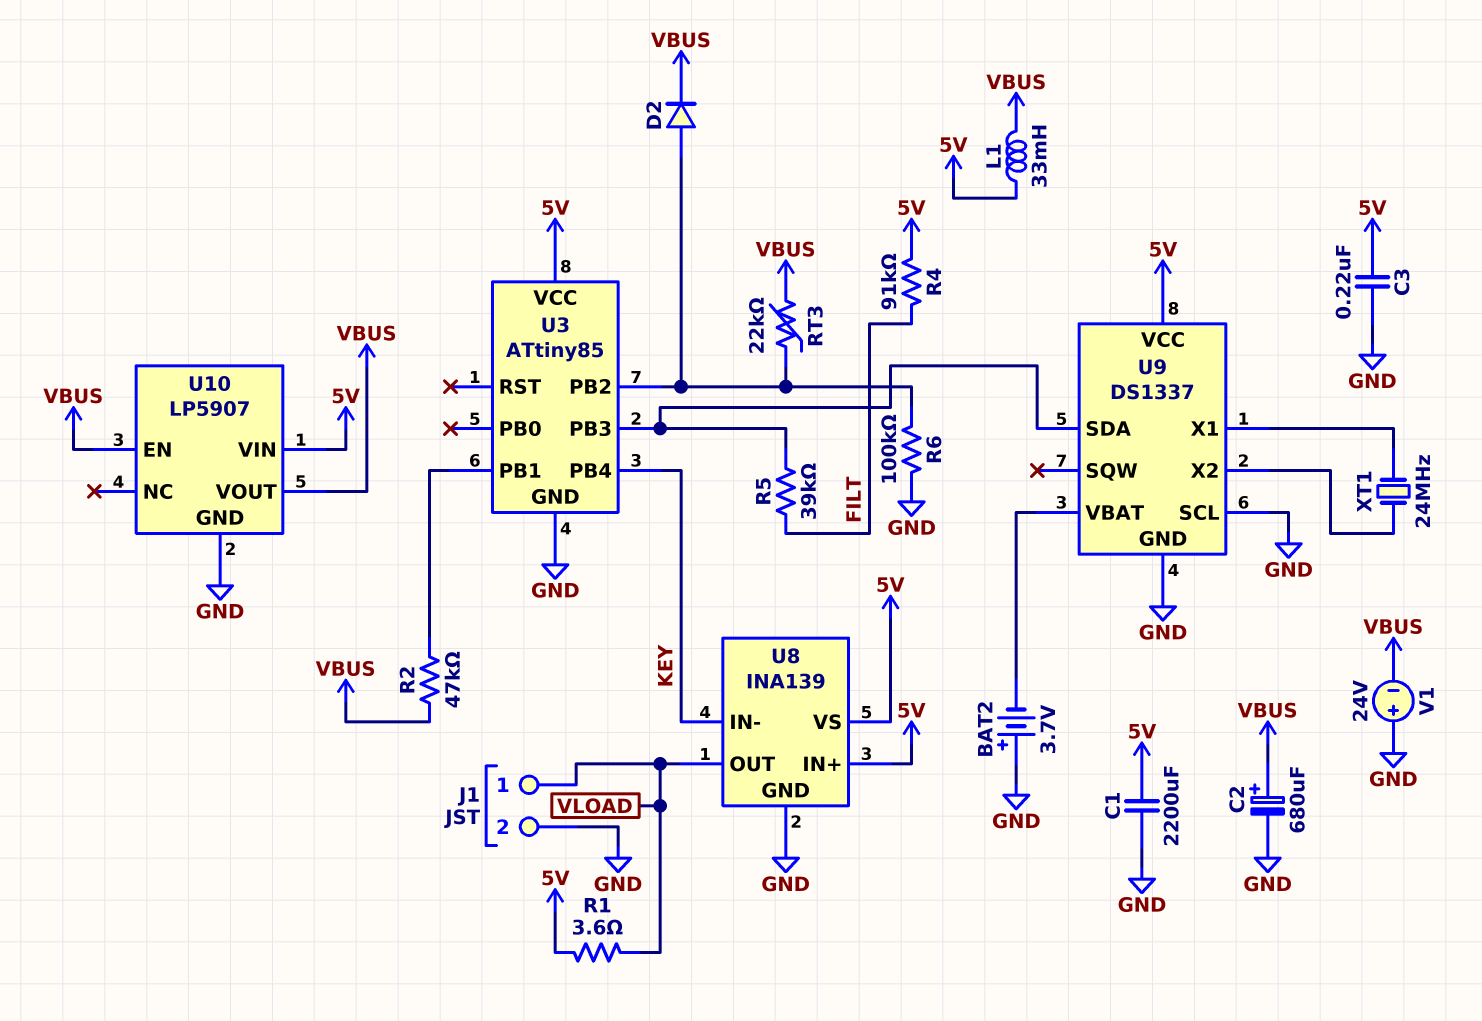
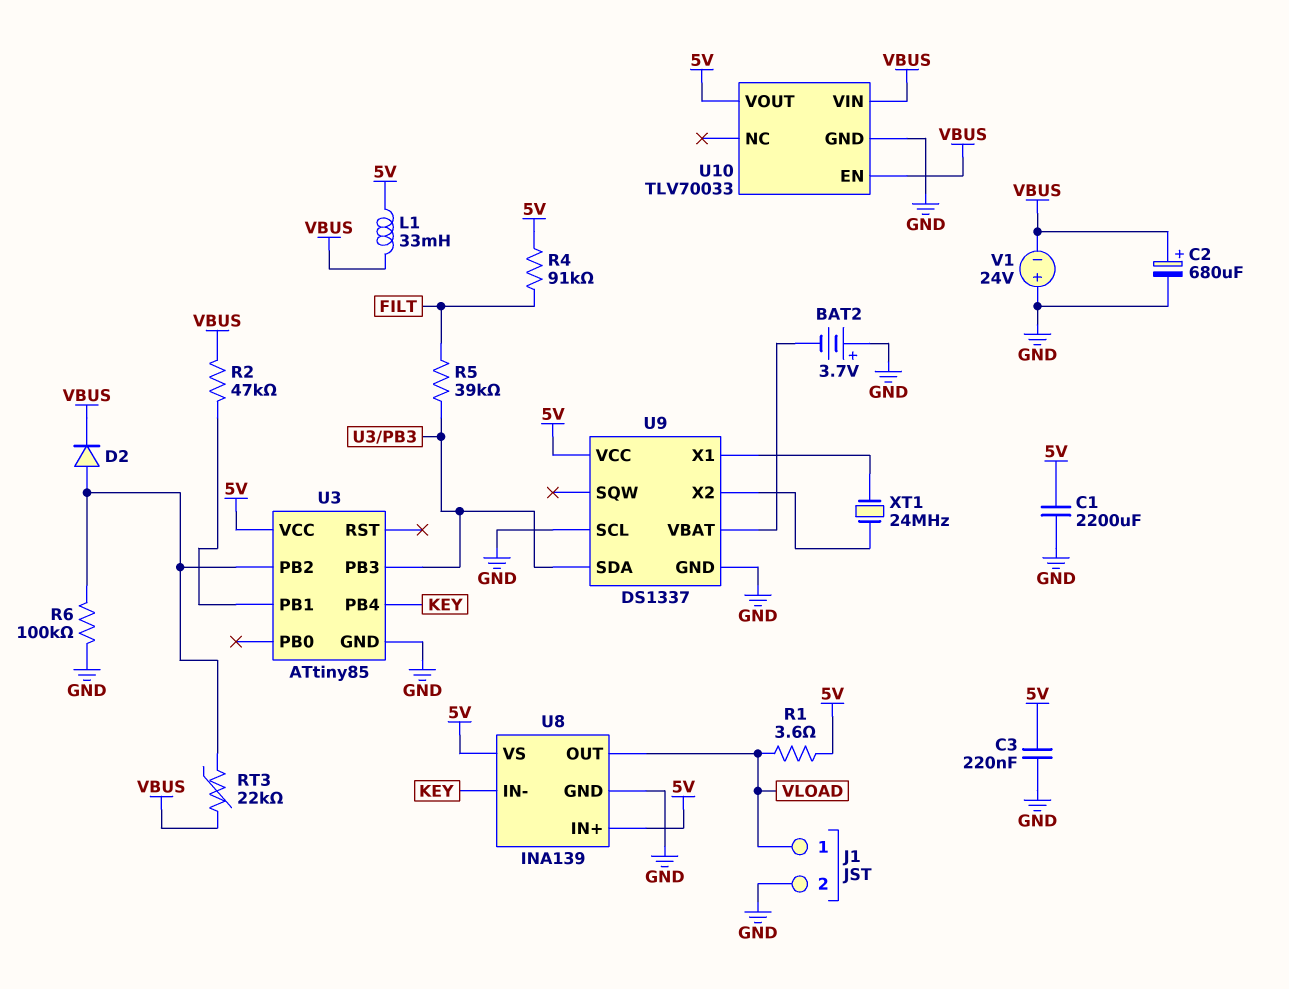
U10: LP5907 -> TLV70033
U10 pin VIN: 5V -> VBUS
U10 pin VOUT: VBUS -> 5V

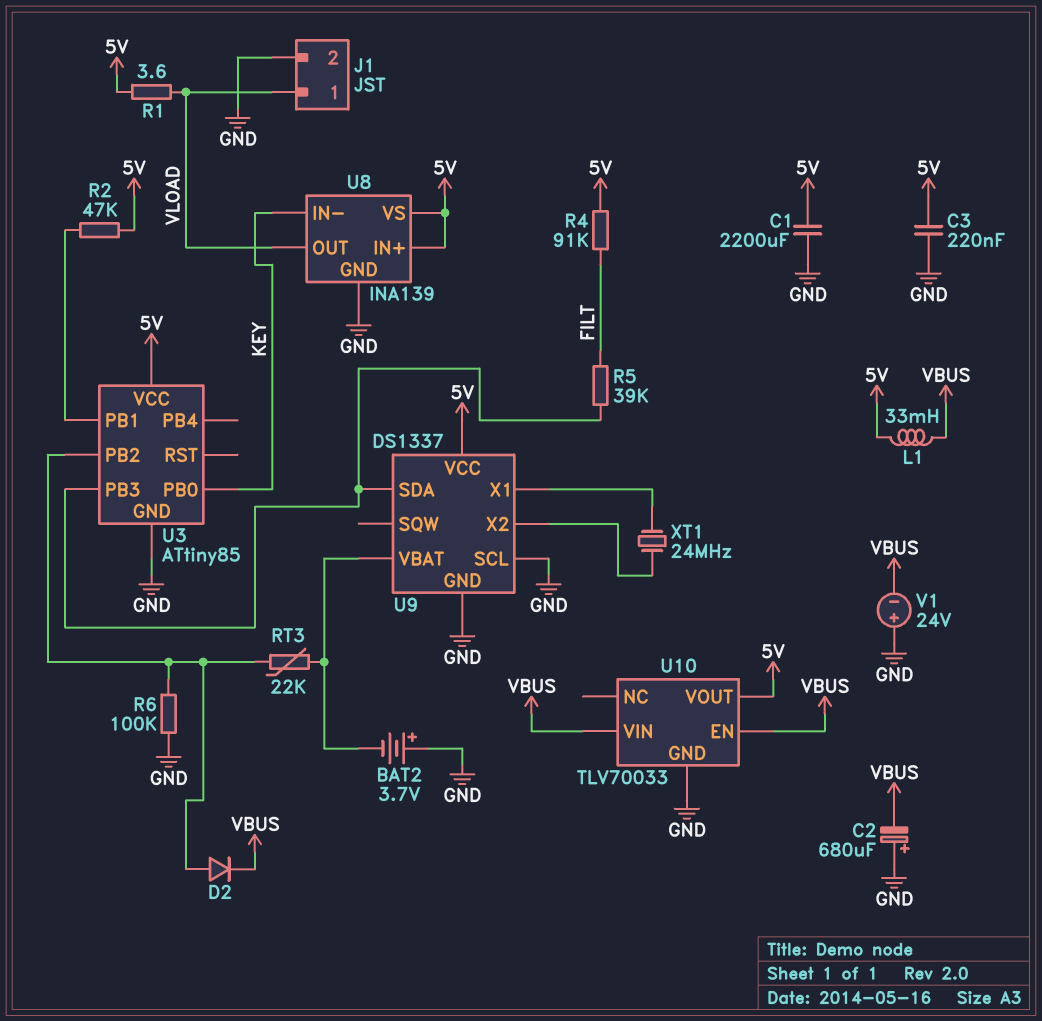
C2: 680uF (plus VBUS, minus GND) -> 680uF (plus GND, minus VBUS)
R2: 47k (U3/PB1, VBUS) -> 47k (5V, U3/PB1)
RT3: 22k (U3/PB2, VBUS) -> 22k (U3/PB2, U9/VBAT)
U3 pin PB0: none -> KEY
U3 pin PB4: KEY -> none

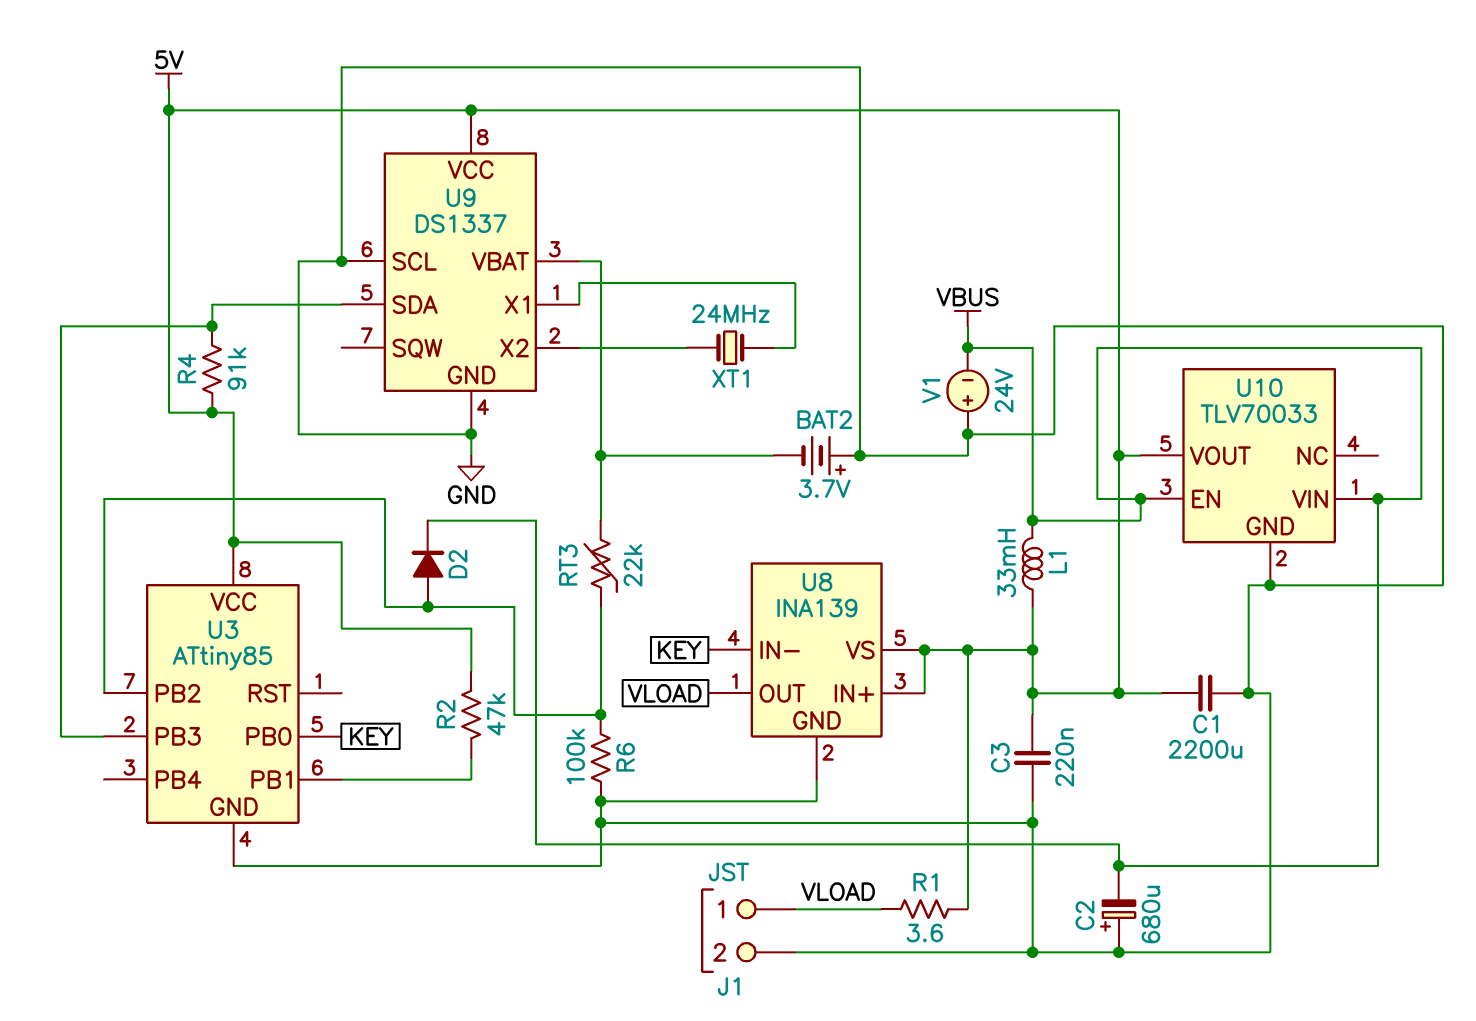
R4: 91k (5V, FILT) -> 91k (5V, U3/PB3)
R5: 39k (FILT, U3/PB3) -> none

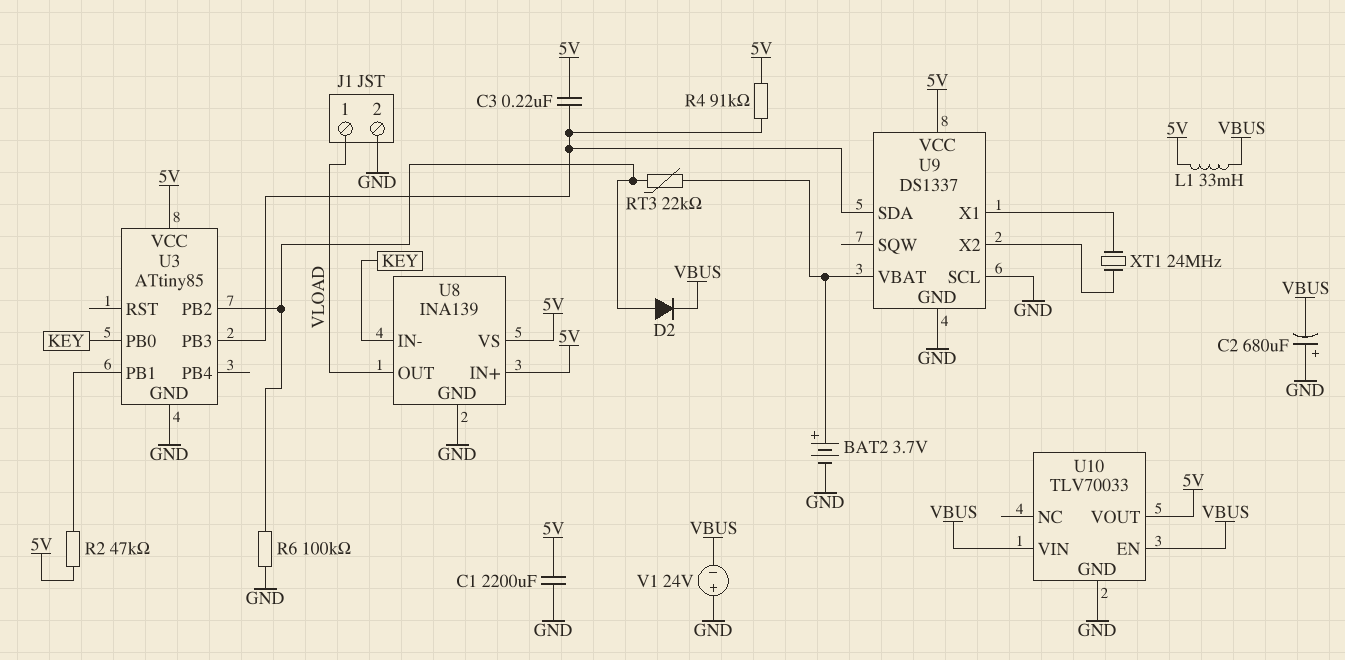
BAT2: 3.7V (plus GND, minus U9/VBAT) -> 3.7V (plus U9/VBAT, minus GND)
C3: 220nF (5V, GND) -> 220nF (5V, U3/PB3)
R1: 3.6 (5V, VLOAD) -> none

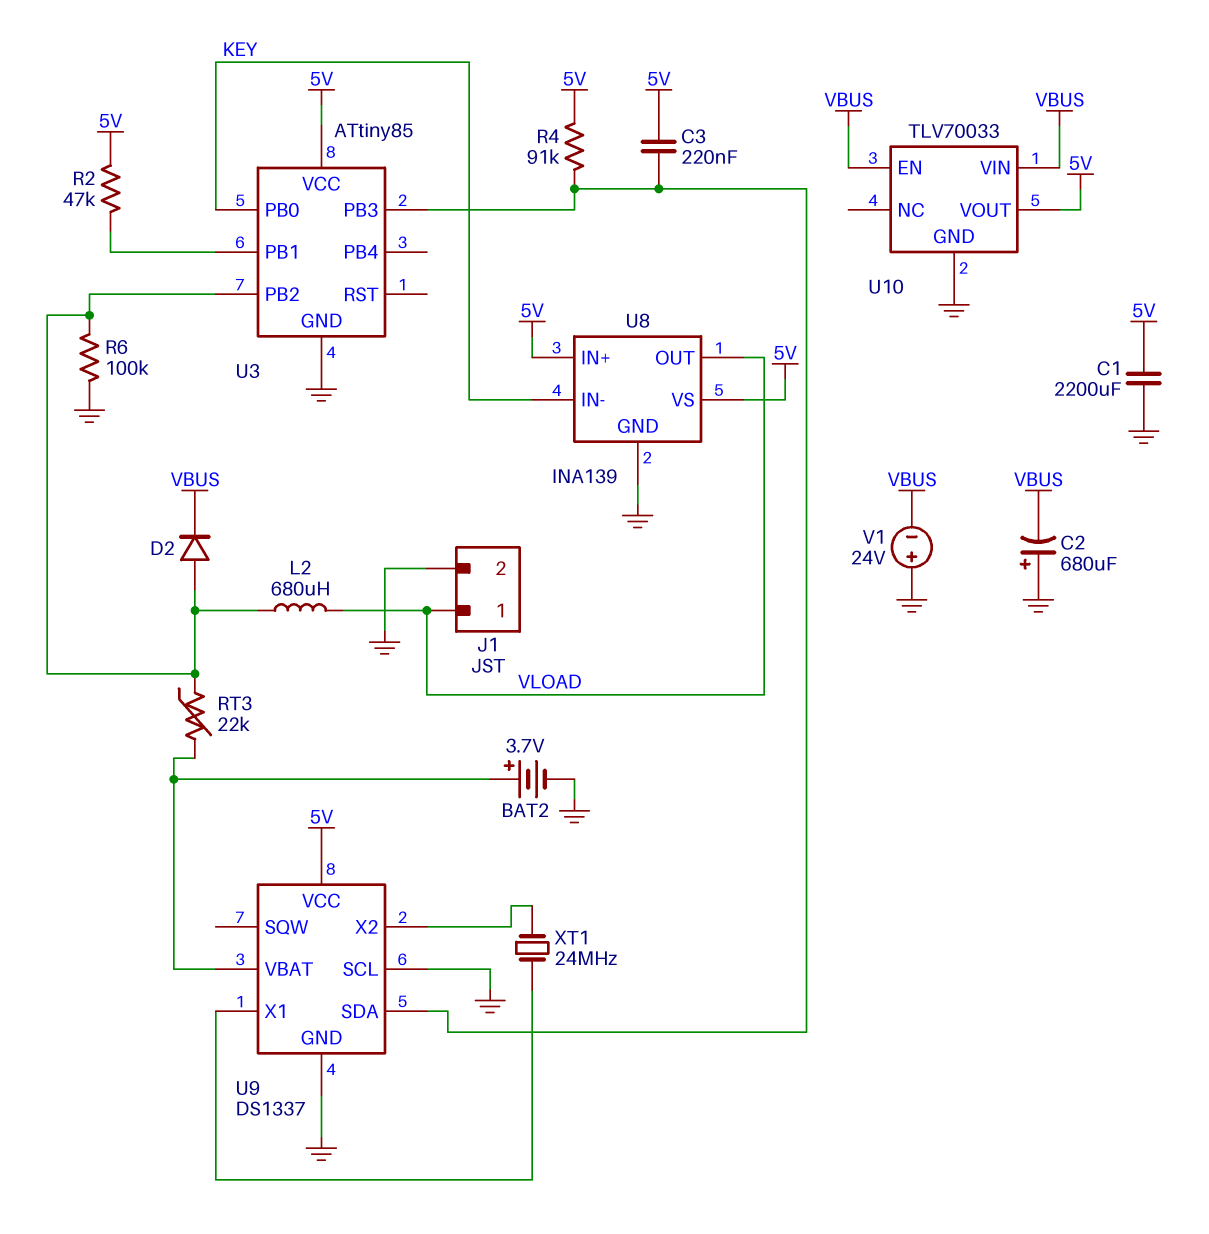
L1: 33mH (5V, VBUS) -> none
L2: none -> 680uH (U3/PB2, VLOAD)

